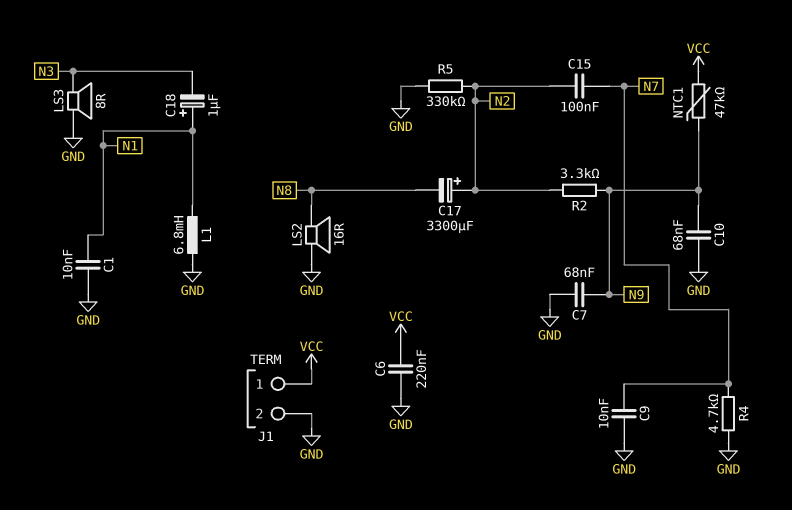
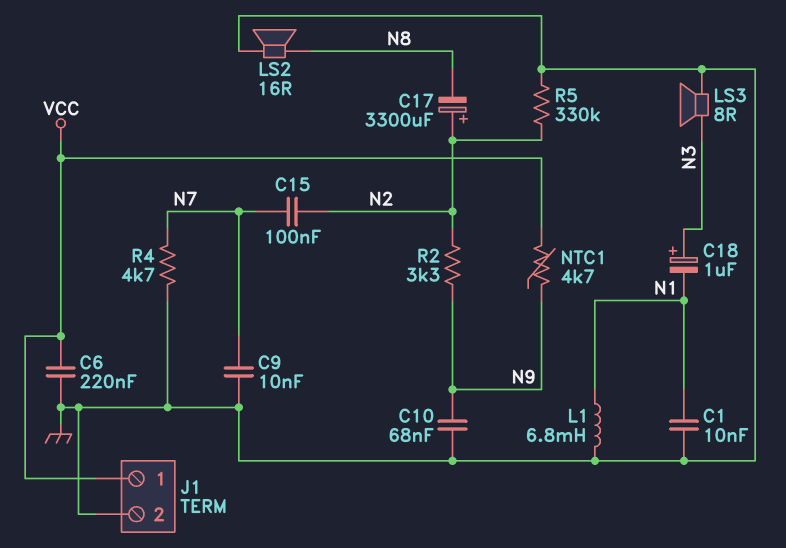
C7: 68nF (GND, N9) -> none
C18: 1uF (plus N1, minus N3) -> 1uF (plus N3, minus N1)
NTC1: 47k (N9, VCC) -> 4.7k (N9, VCC)

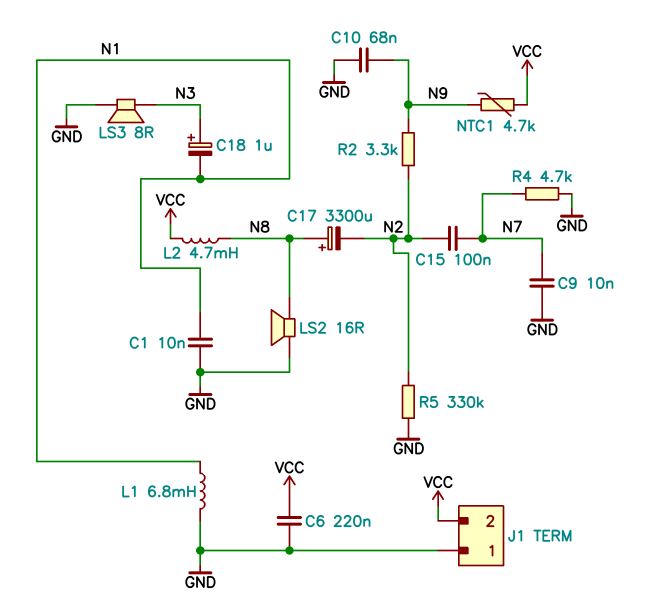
C17: 3300uF (plus N2, minus N8) -> 3300uF (plus N8, minus N2)
J1 pin 1: VCC -> GND
J1 pin 2: GND -> VCC
L2: none -> 4.7mH (N8, VCC)

